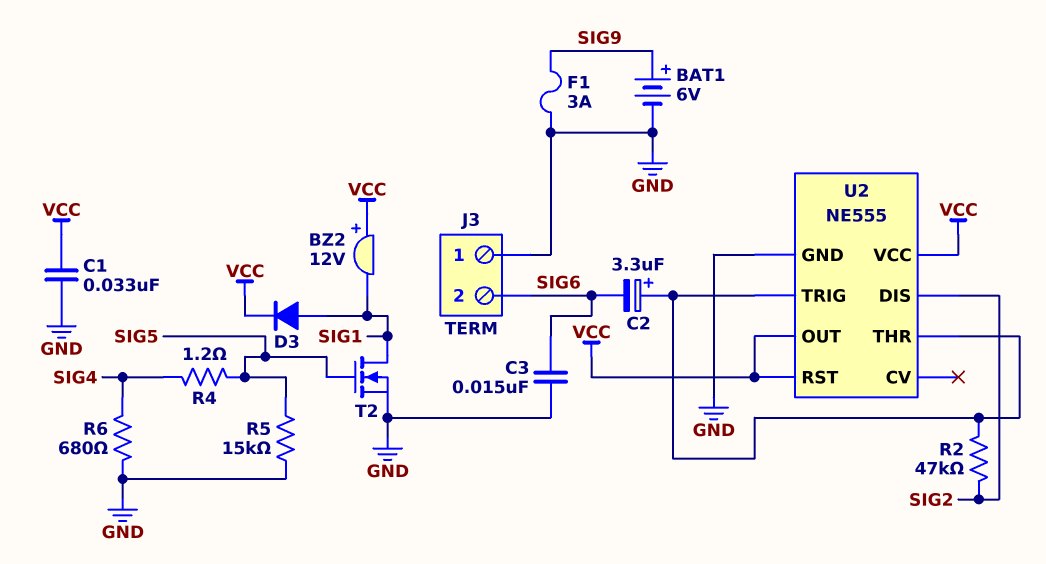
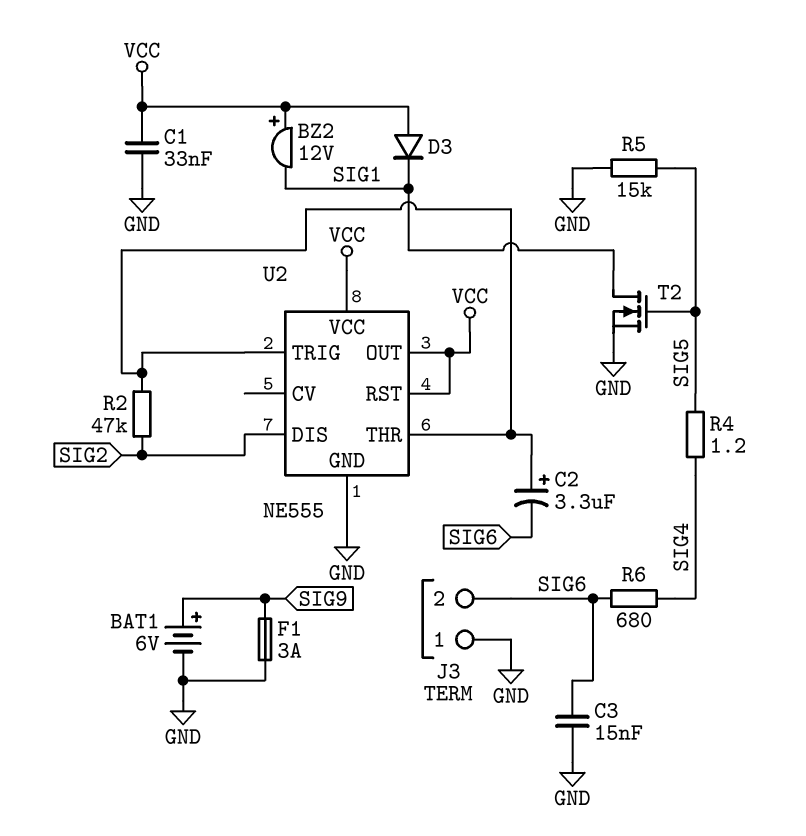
D3: diode (A SIG1, K VCC) -> diode (A VCC, K SIG1)
R6: 680 (GND, SIG4) -> 680 (SIG4, SIG6)

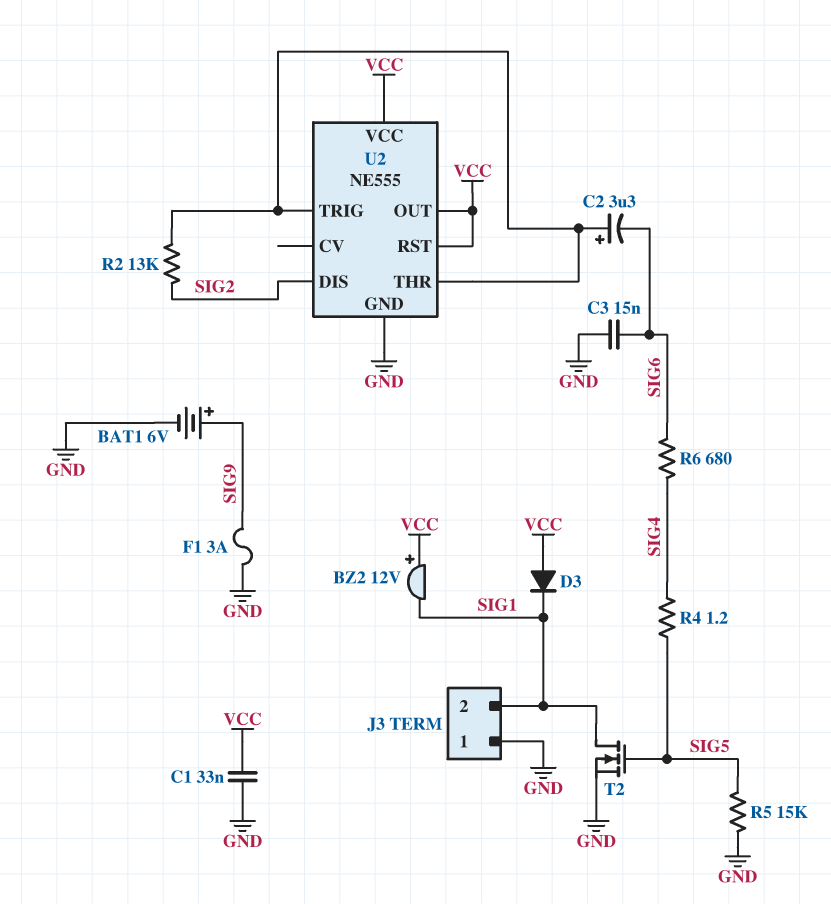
J3 pin 2: SIG6 -> SIG1
R2: 47k (SIG2, U2/THR) -> 13k (SIG2, U2/THR)

